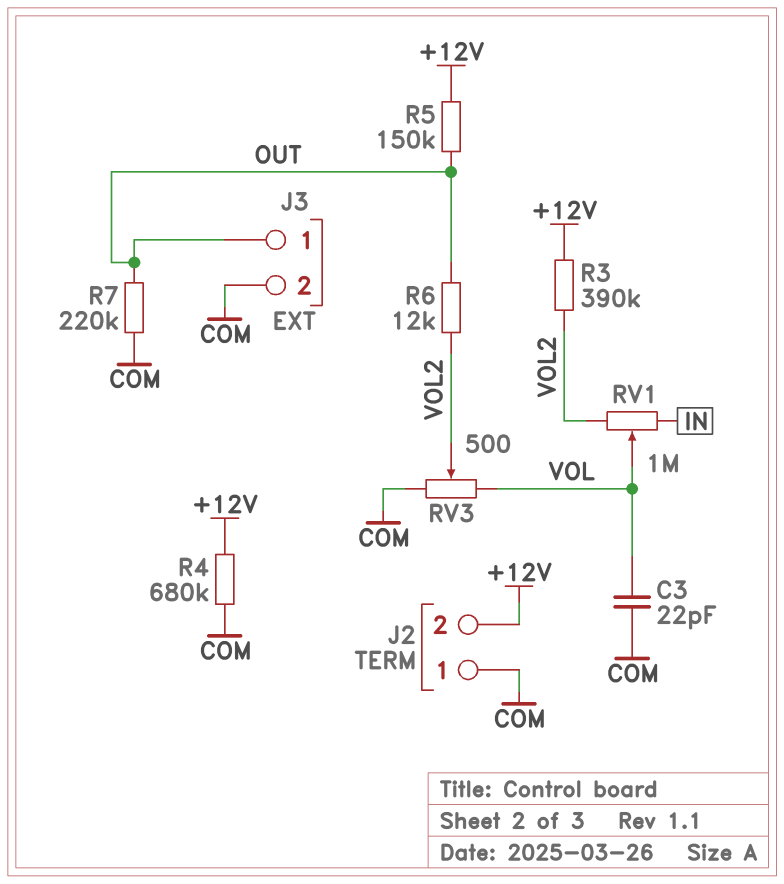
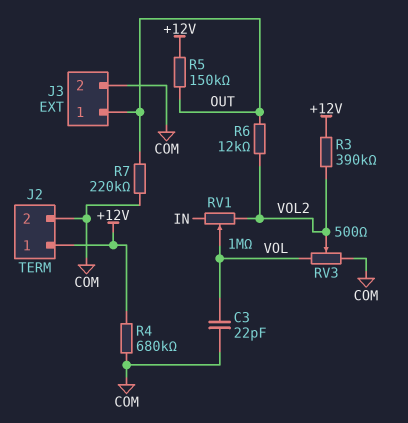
J2 pin 1: COM -> +12V
J2 pin 2: +12V -> COM

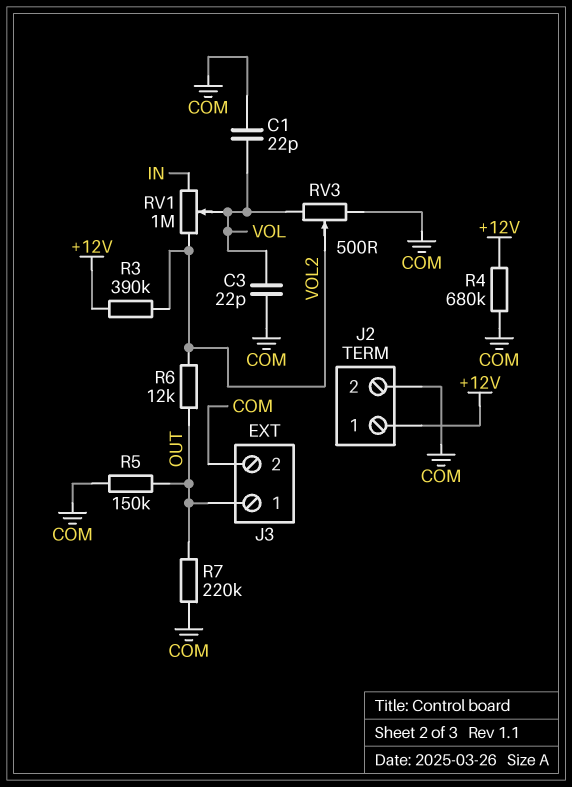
C1: none -> 22pF (COM, VOL)
R5: 150k (+12V, OUT) -> 150k (COM, OUT)

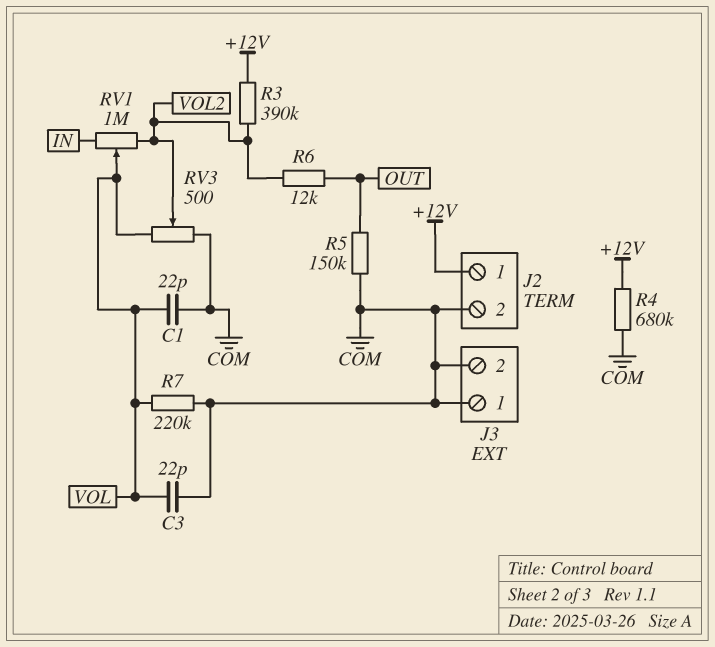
J3 pin 1: OUT -> COM
R7: 220k (COM, OUT) -> 220k (COM, VOL)

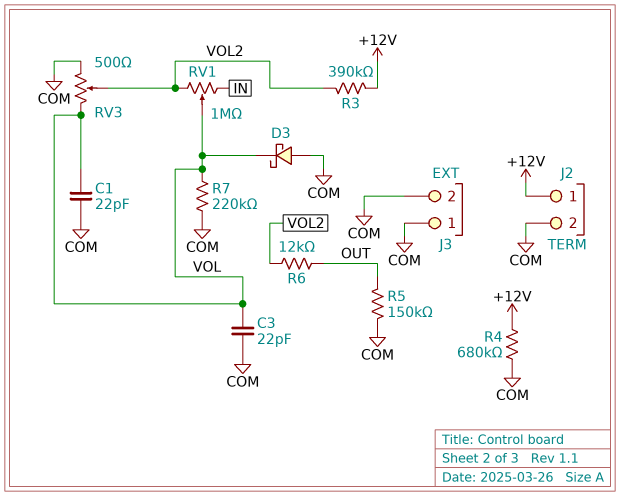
D3: none -> schottky (A COM, K VOL)

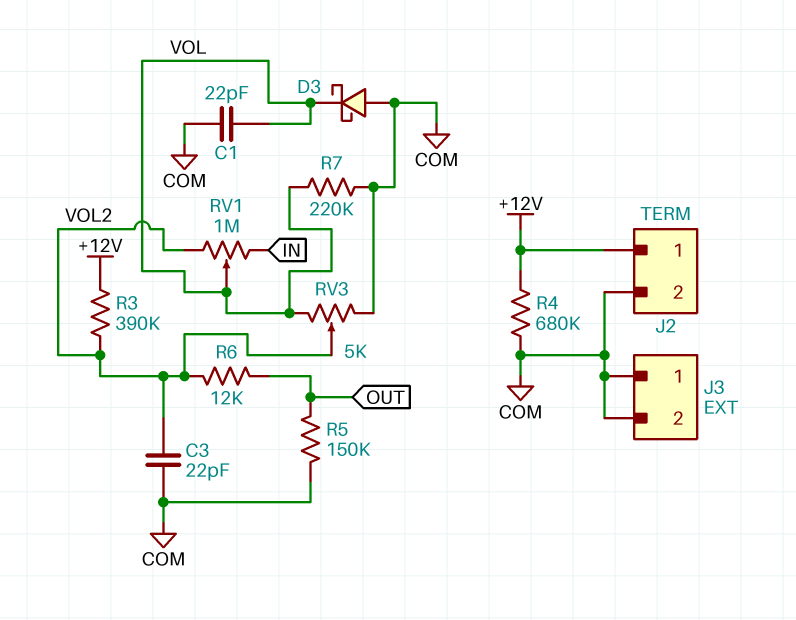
C3: 22pF (COM, VOL) -> 22pF (COM, VOL2)
RV3: 500 (COM, VOL, wiper VOL2) -> 5k (COM, VOL, wiper VOL2)

